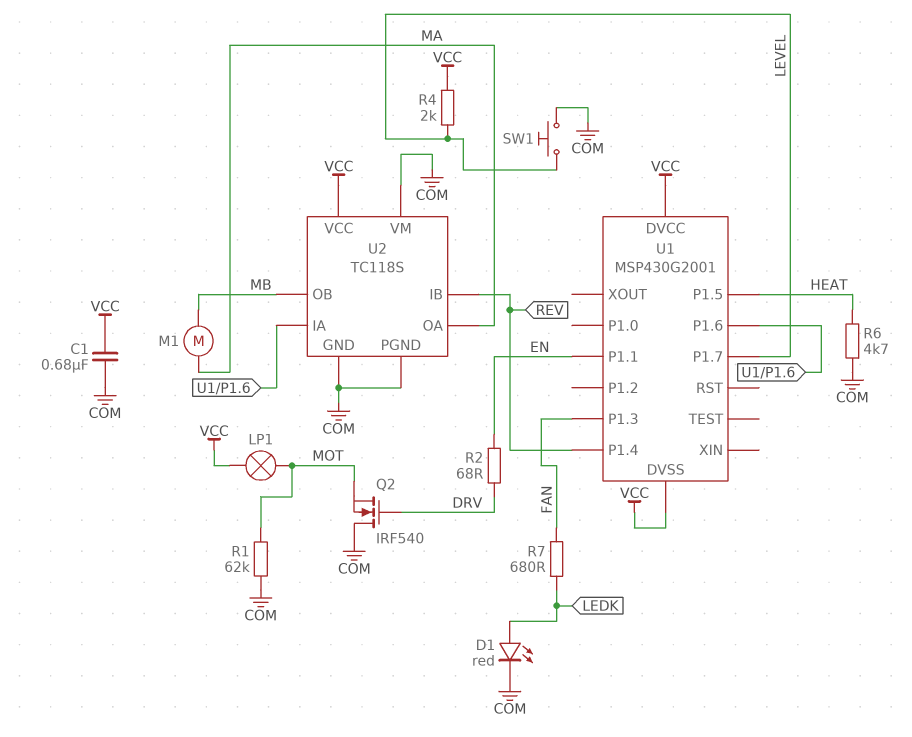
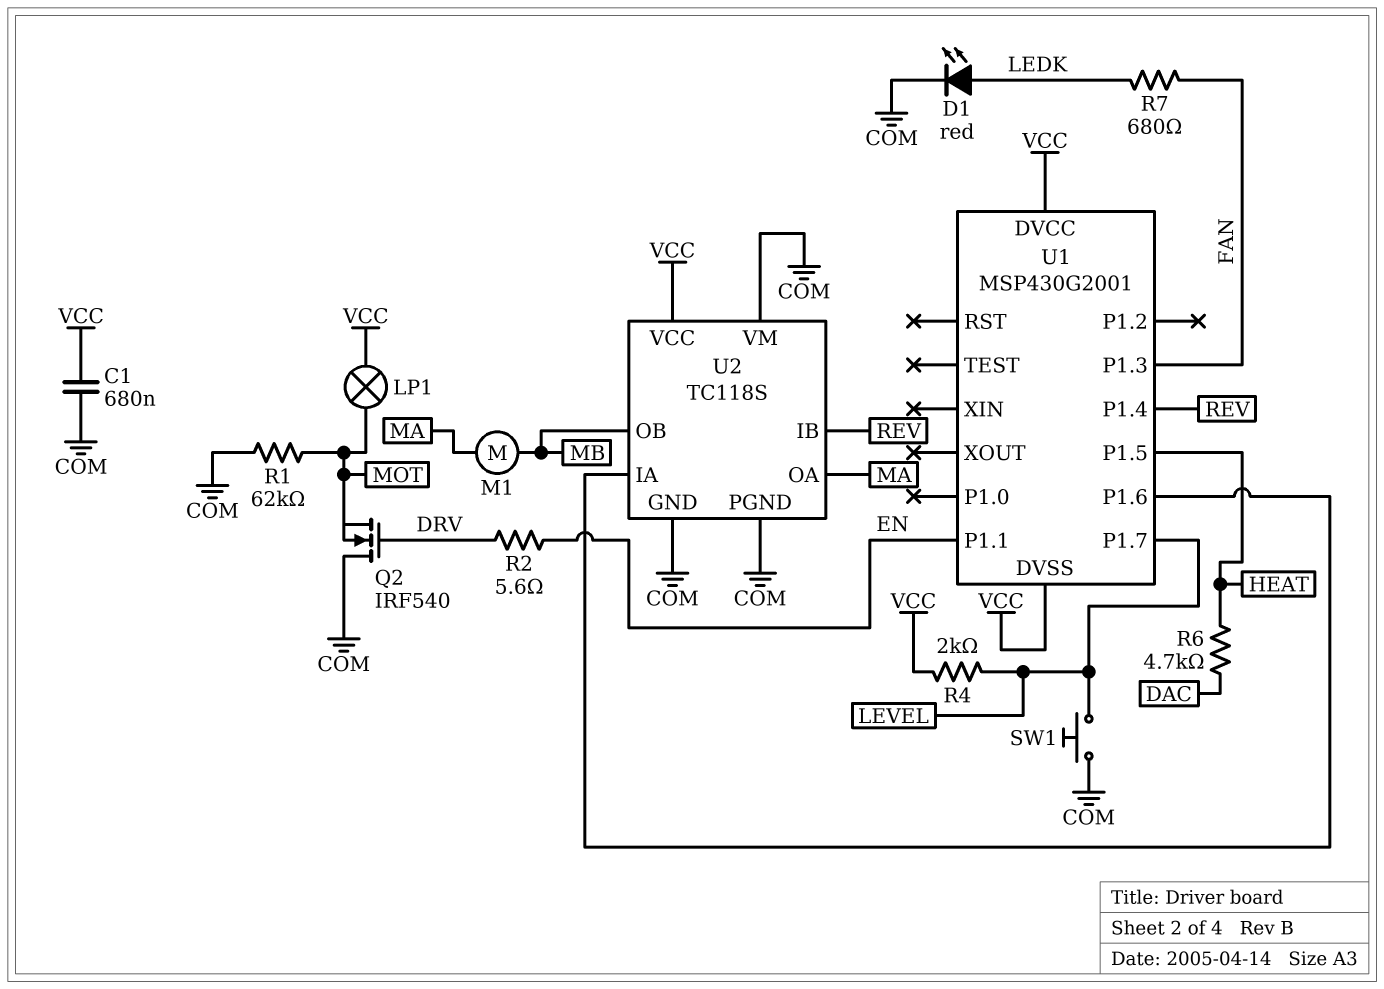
R2: 68 (DRV, EN) -> 5.6 (DRV, EN)
R6: 4.7k (COM, HEAT) -> 4.7k (DAC, HEAT)

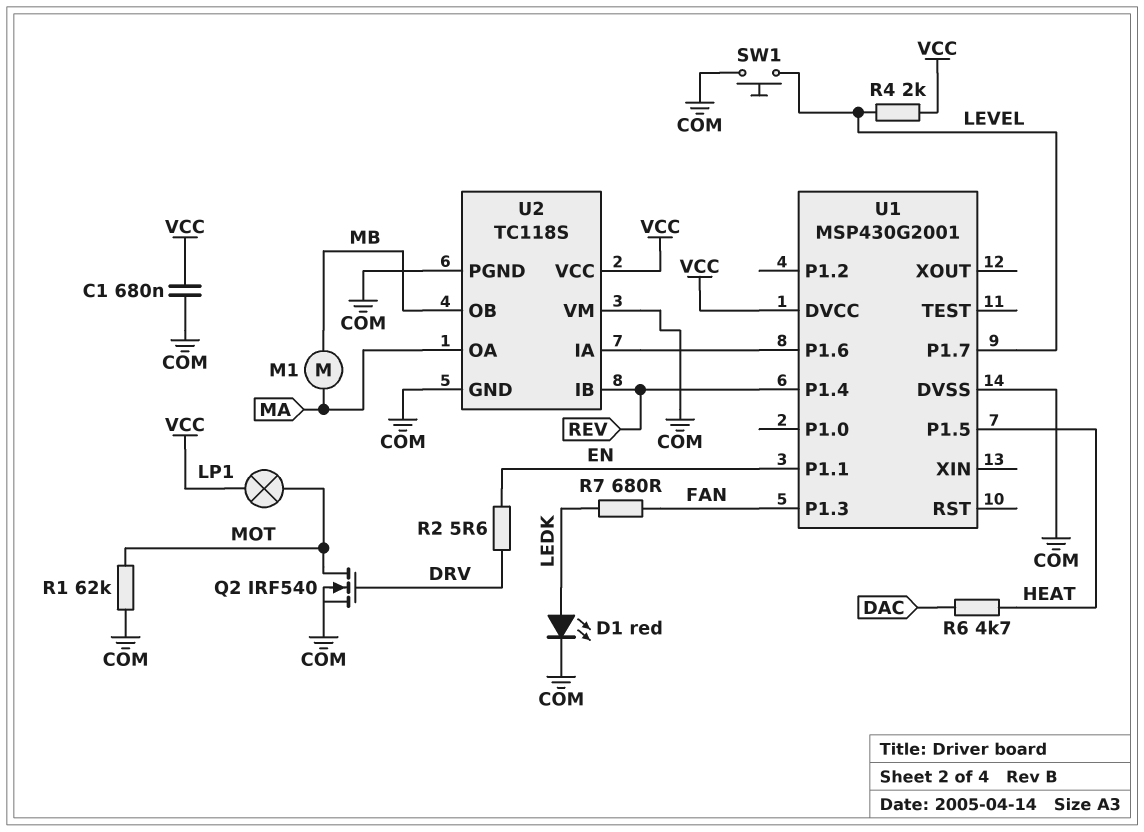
Q2: NMOS IRF540 (G DRV, D COM, S MOT) -> NMOS IRF540 (G DRV, D MOT, S COM)
U1 pin DVSS: VCC -> COM

